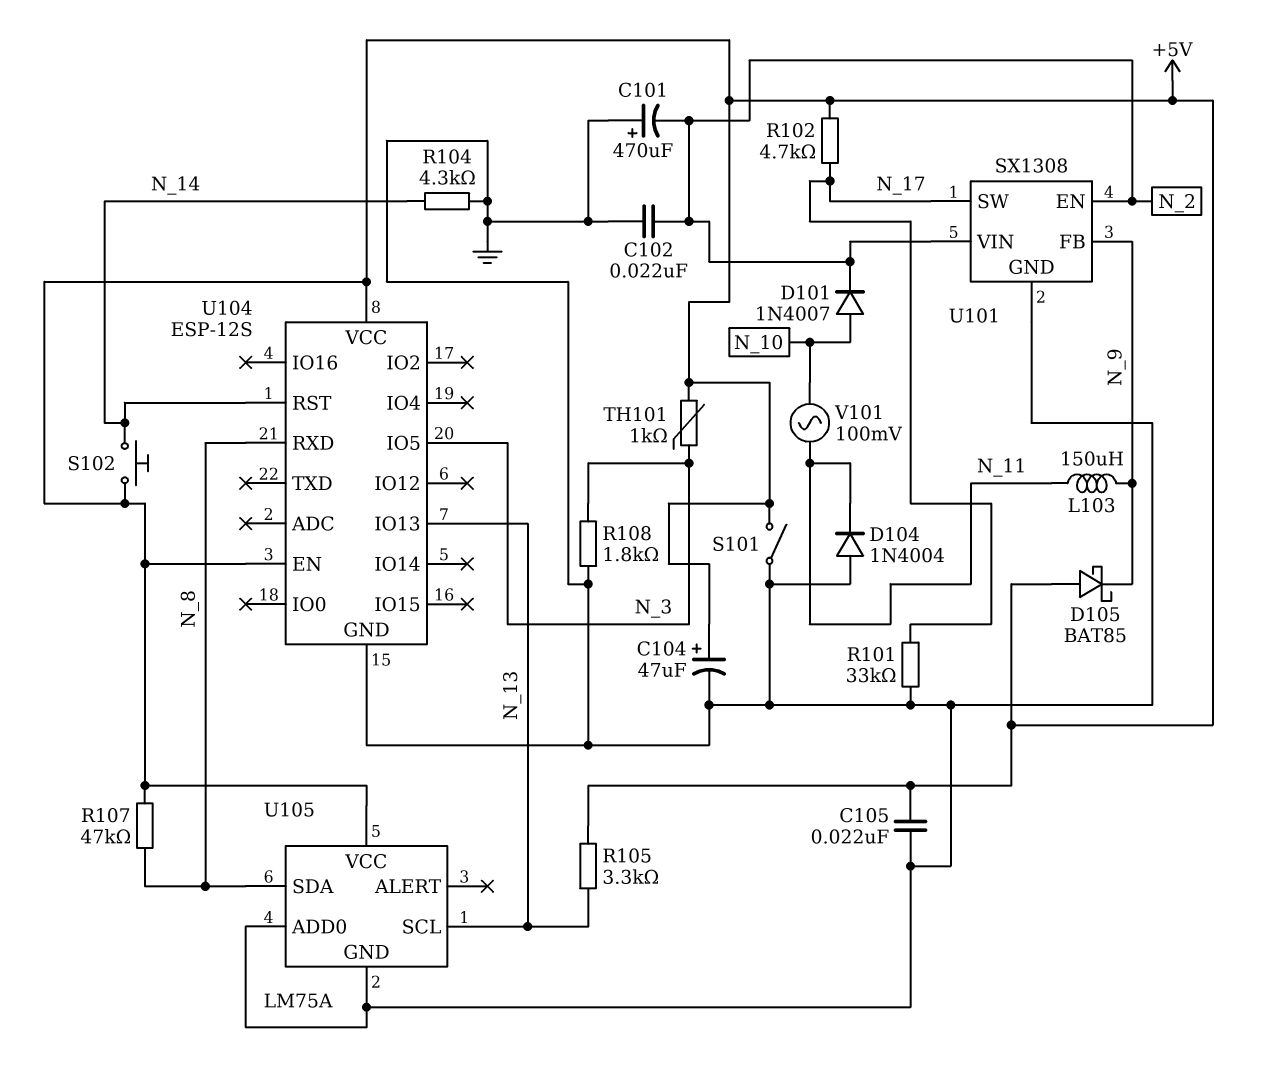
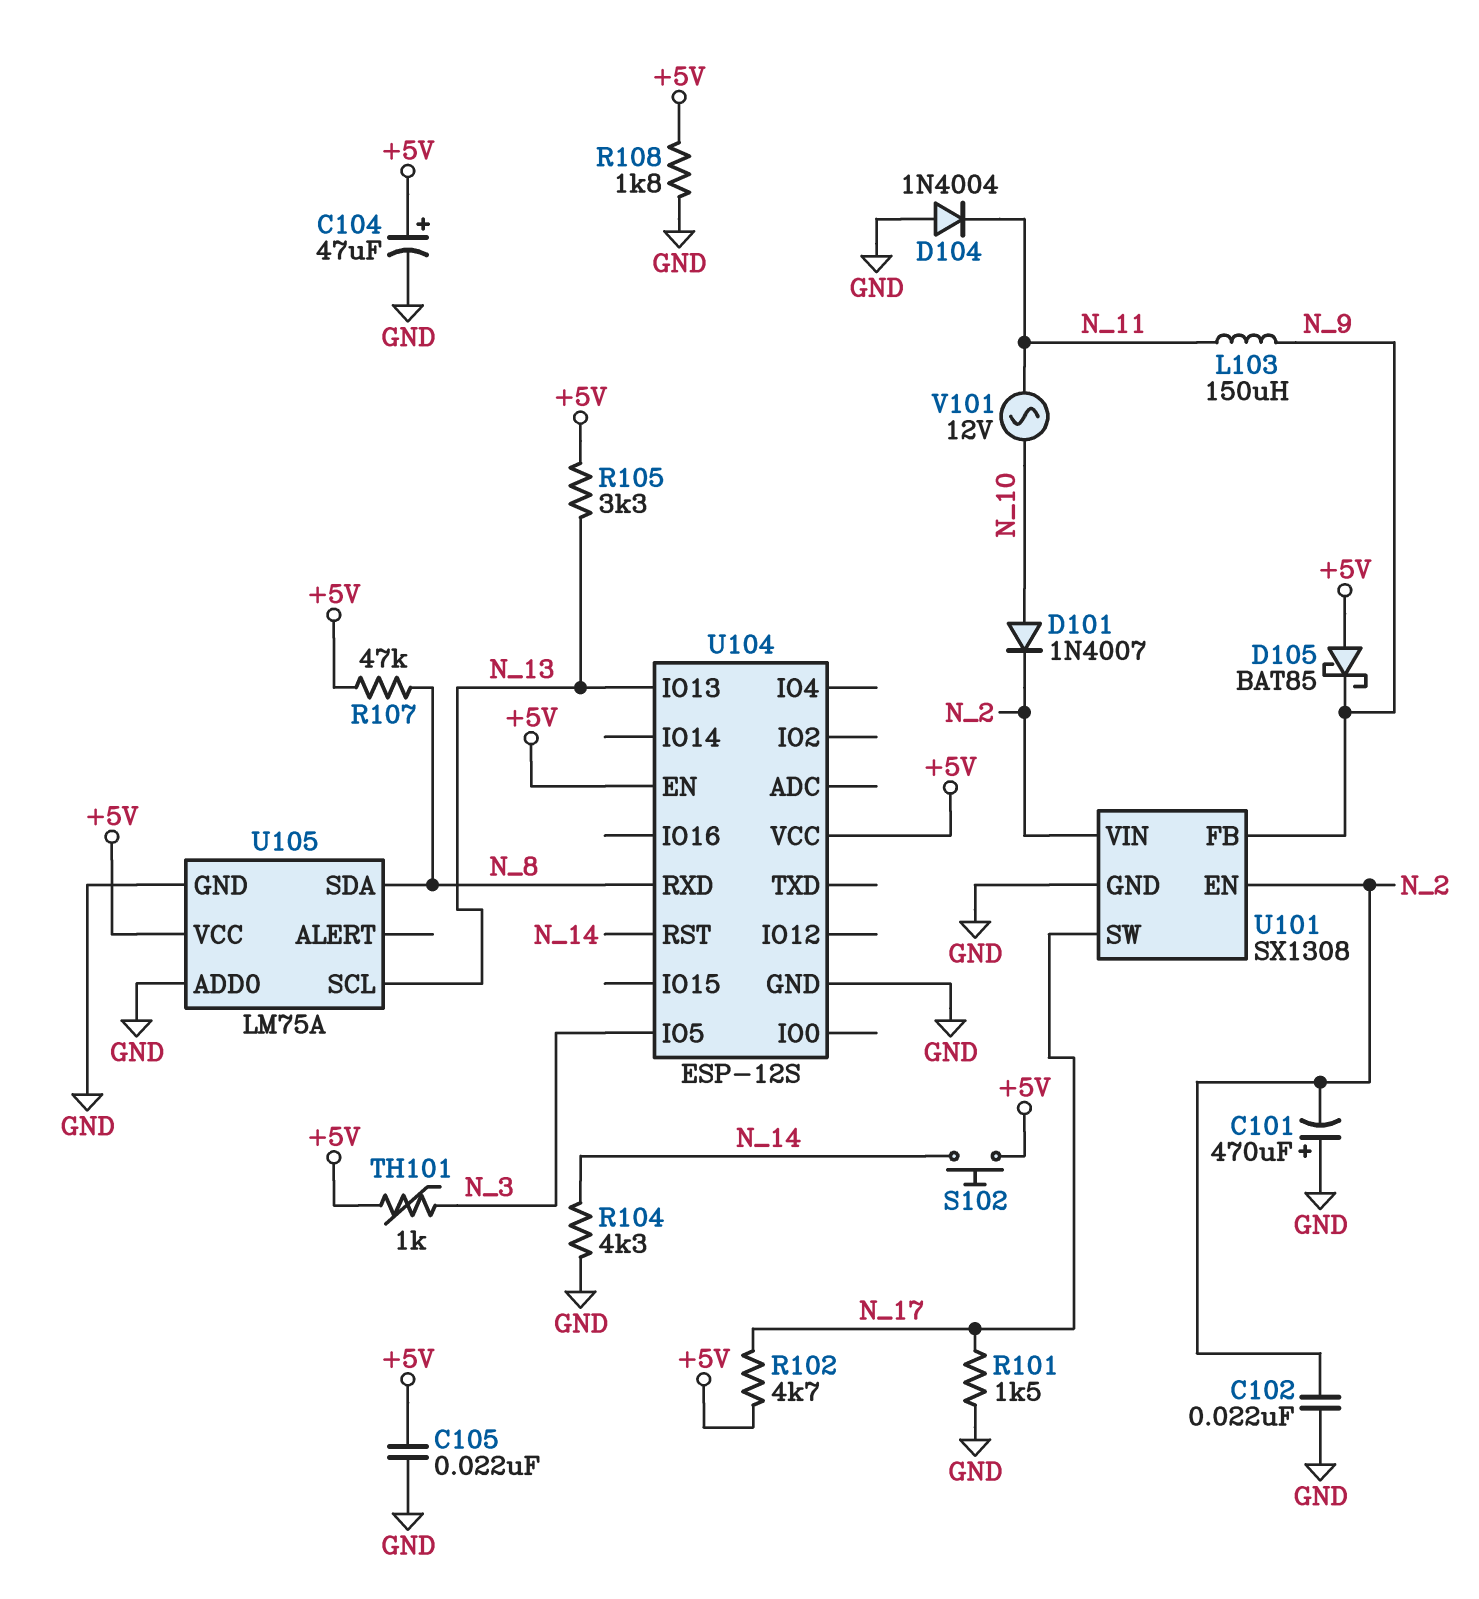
R101: 33k (GND, N_17) -> 1.5k (GND, N_17)
R108: 1.8k (GND, N_3) -> 1.8k (+5V, GND)
S101: switch (+5V, GND) -> none
V101: AC 100mV (N_10, N_11) -> AC 12V (N_10, N_11)

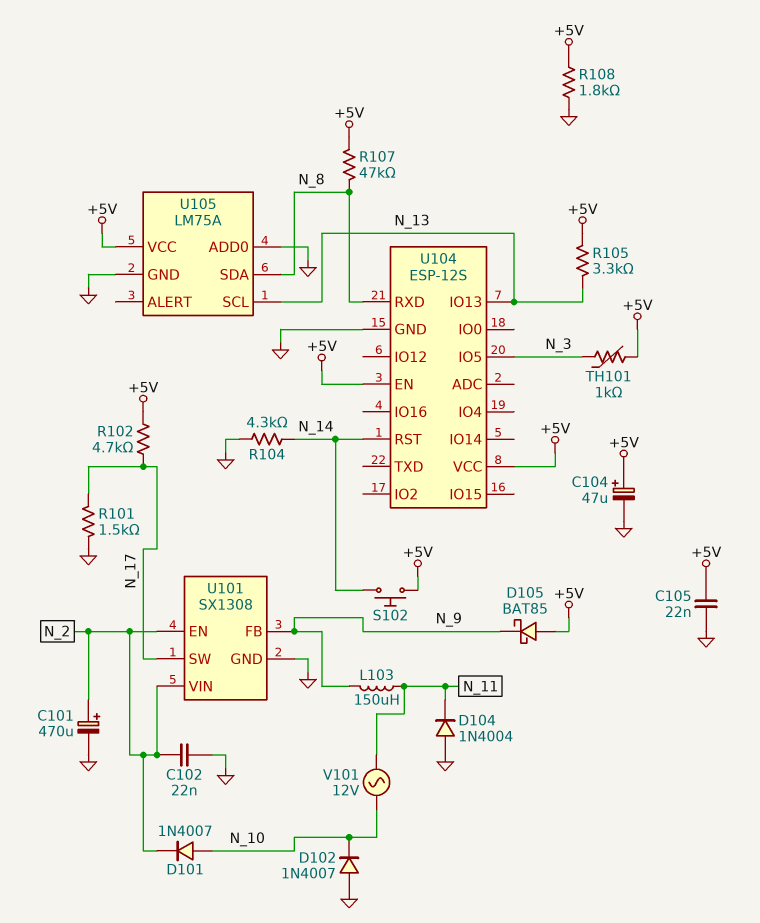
C101: 470uF (plus GND, minus N_2) -> 470uF (plus N_2, minus GND)
D102: none -> diode 1N4007 (A GND, K N_10)

